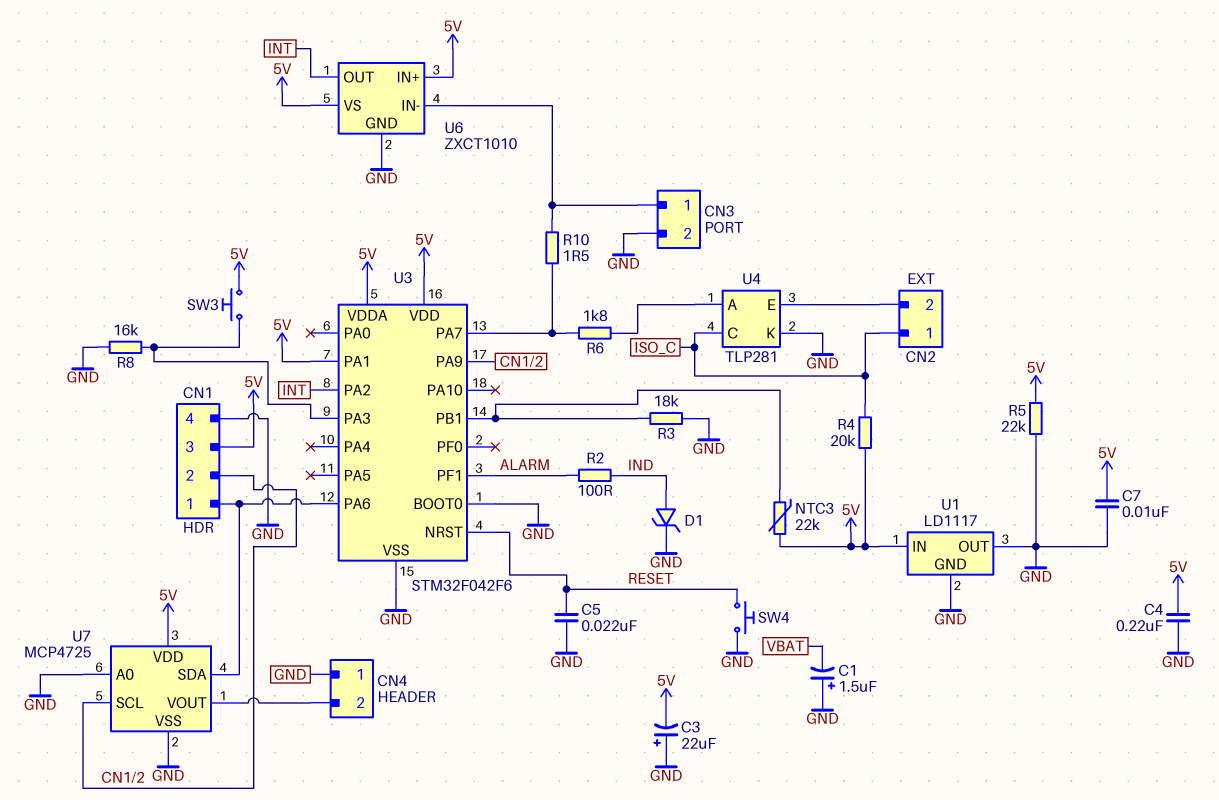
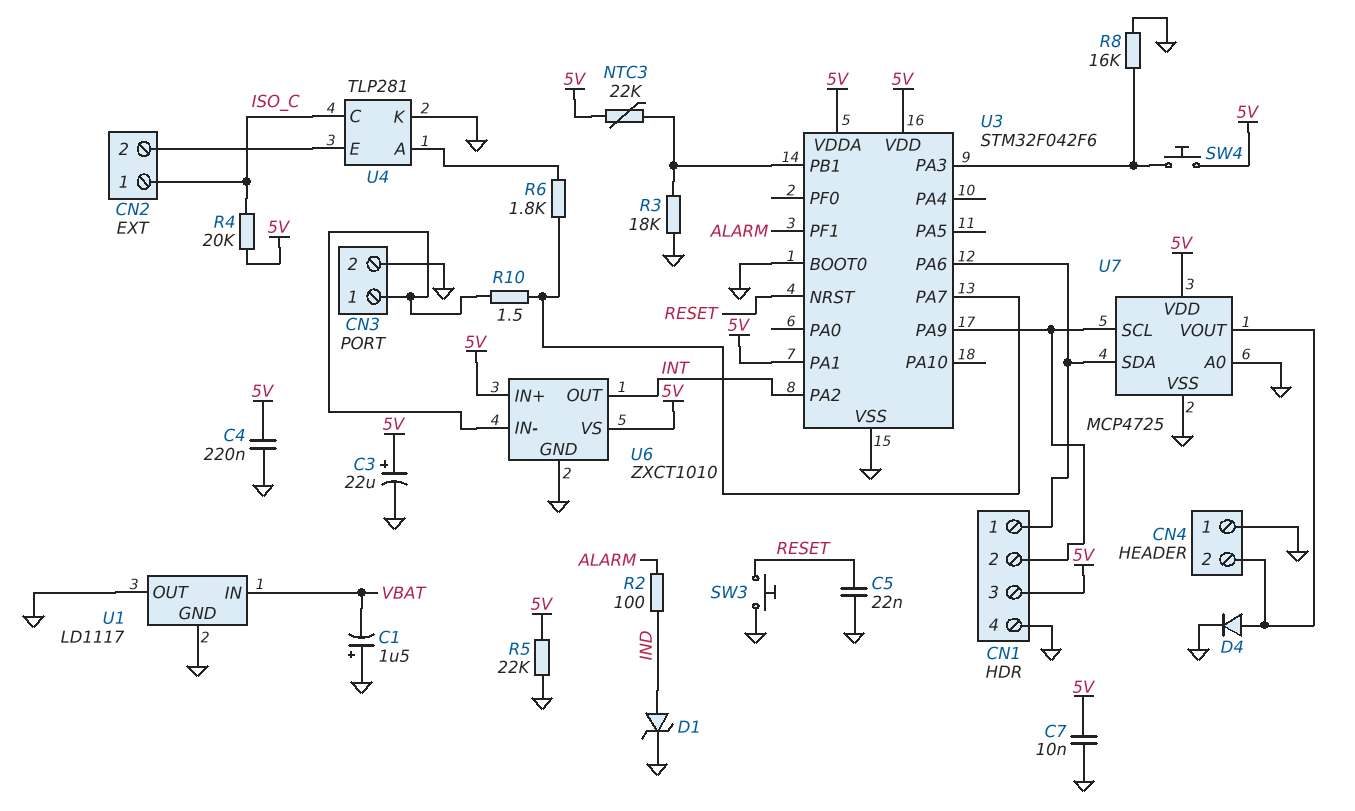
C3: 22uF (plus GND, minus 5V) -> 22uF (plus 5V, minus GND)
D4: none -> diode (A CN4/2, K GND)
SW3: button (5V, U3/PA3) -> button (GND, RESET)
SW4: button (GND, RESET) -> button (5V, U3/PA3)
U1 pin IN: 5V -> VBAT

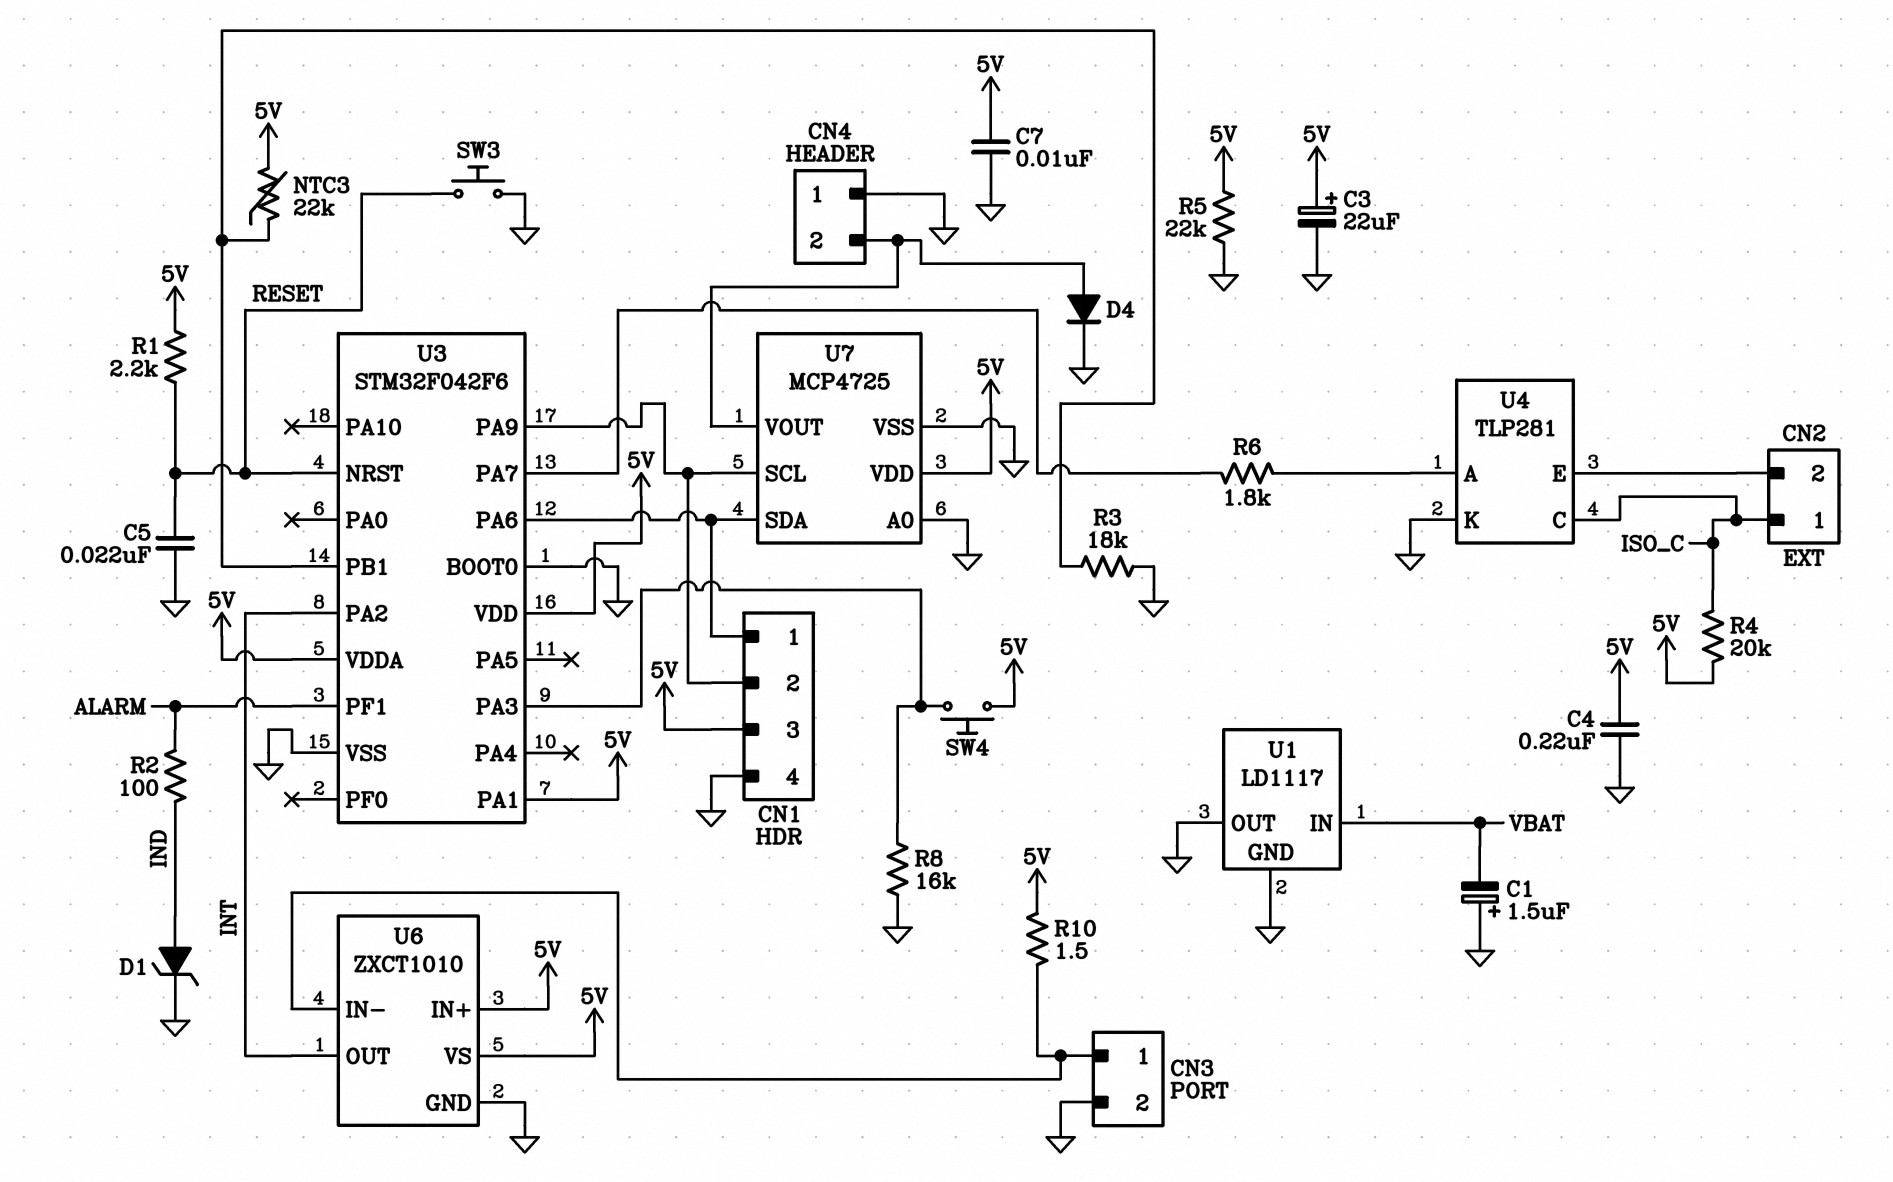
R1: none -> 2.2k (5V, RESET)
R10: 1.5 (CN3/1, U3/PA7) -> 1.5 (5V, CN3/1)

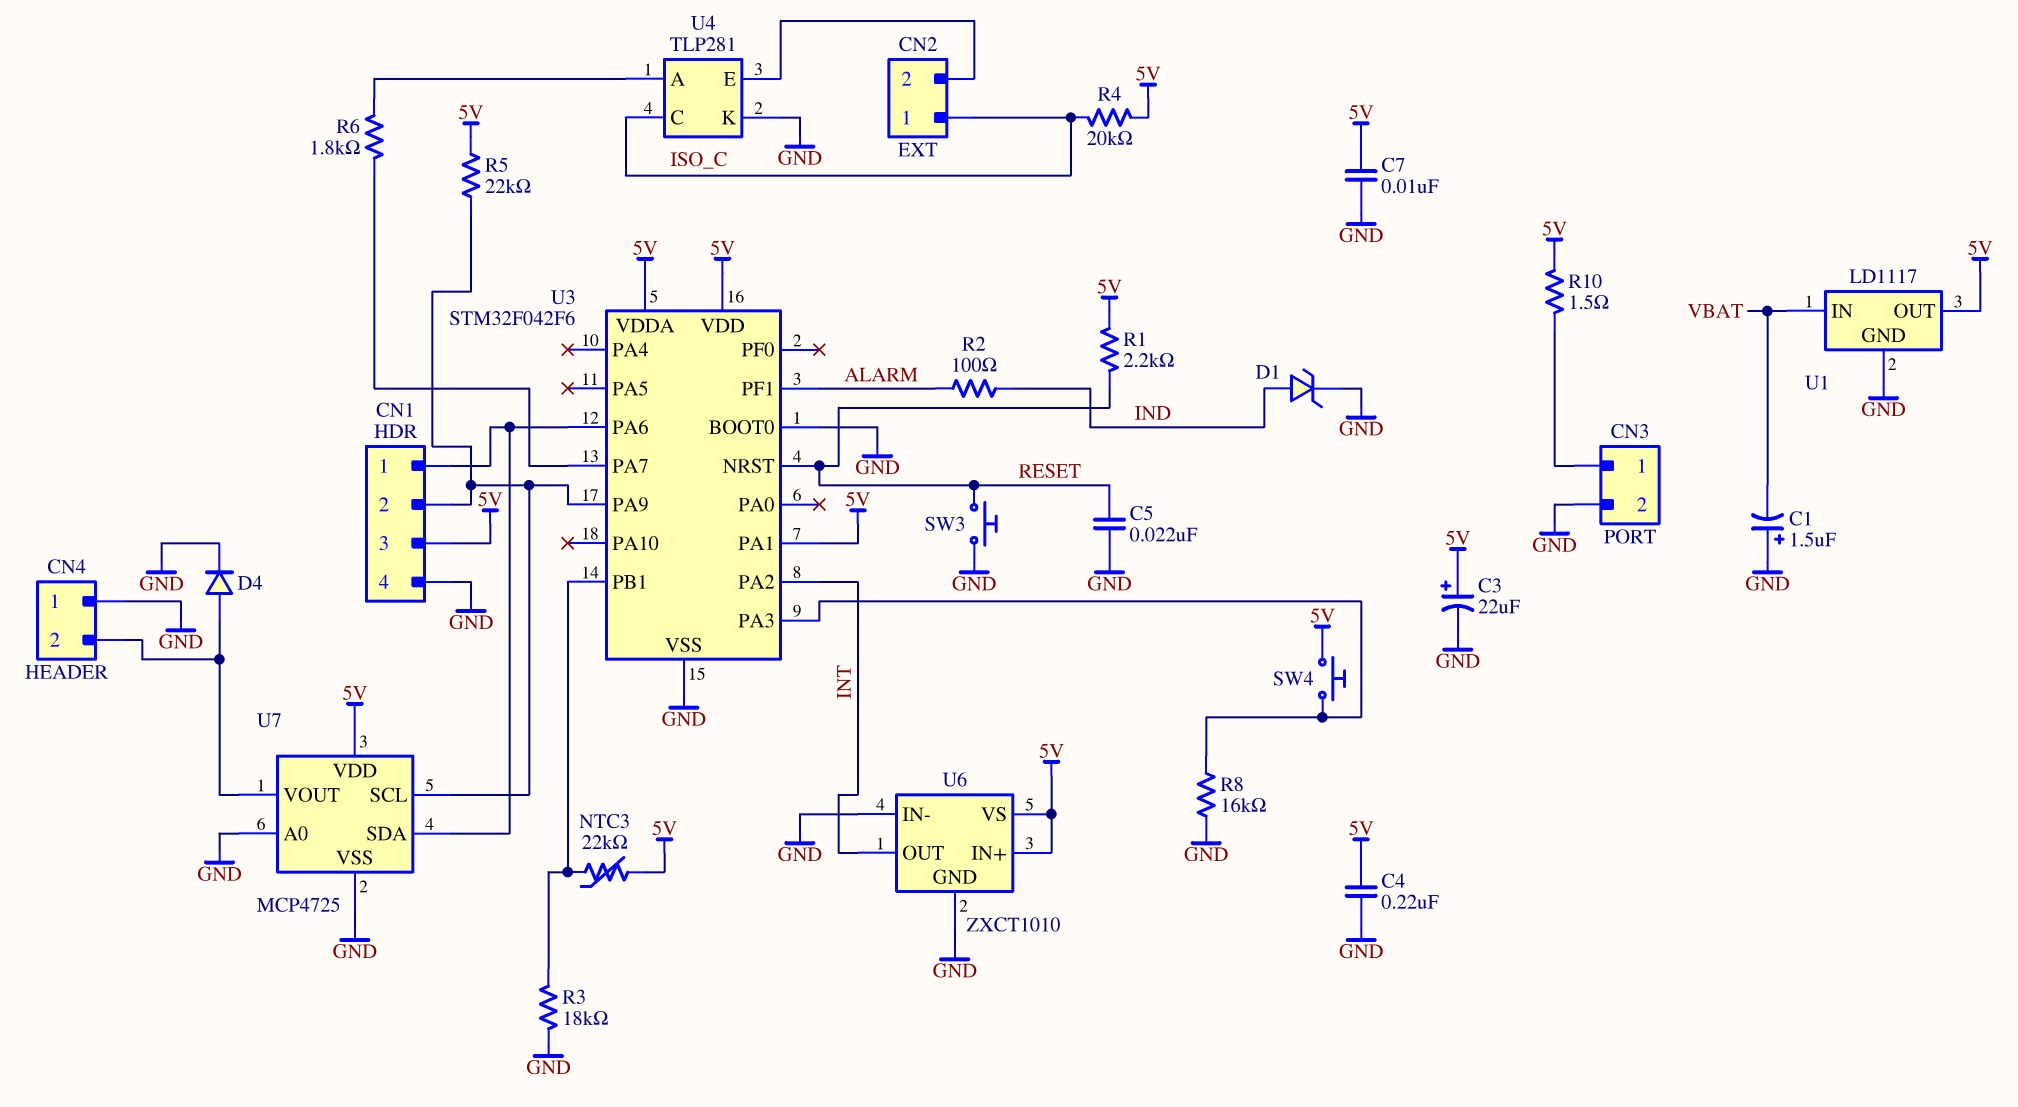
R5: 22k (5V, GND) -> 22k (5V, CN1/2)
U1 pin OUT: GND -> 5V
U6 pin IN-: CN3/1 -> GND

